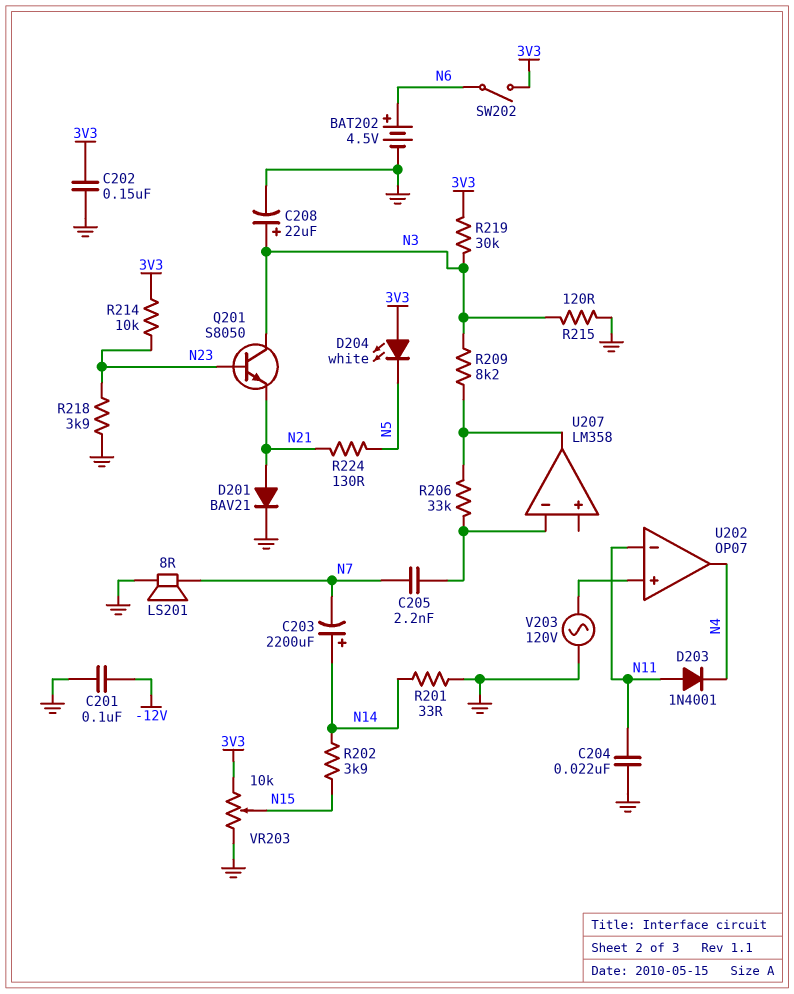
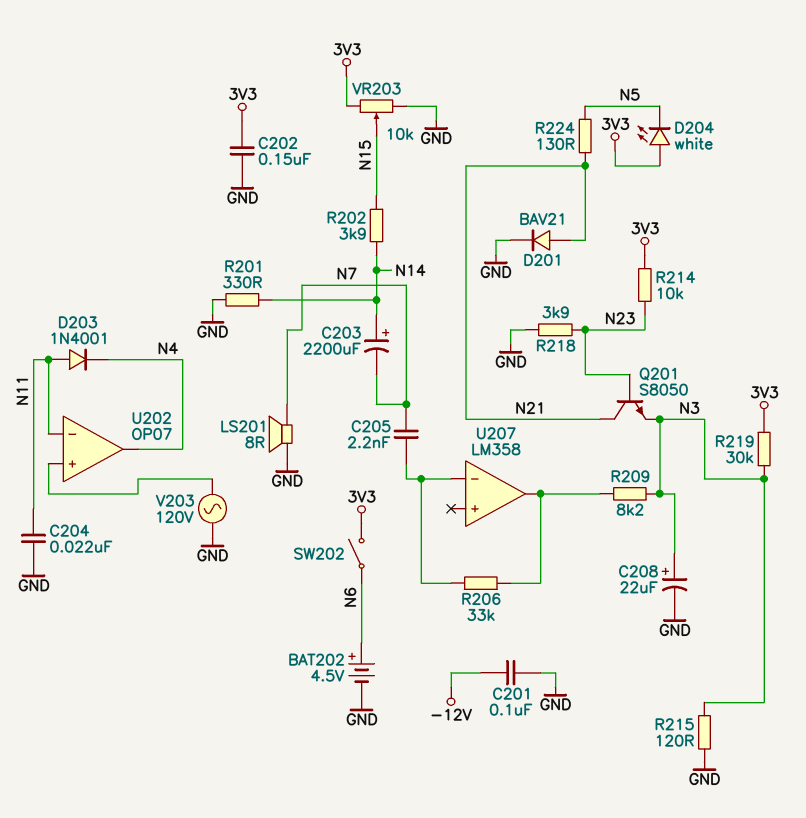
Q201: NPN S8050 (B N23, C N3, E N21) -> NPN S8050 (B N23, C N21, E N3)
R201: 33 (GND, N14) -> 330 (GND, N14)

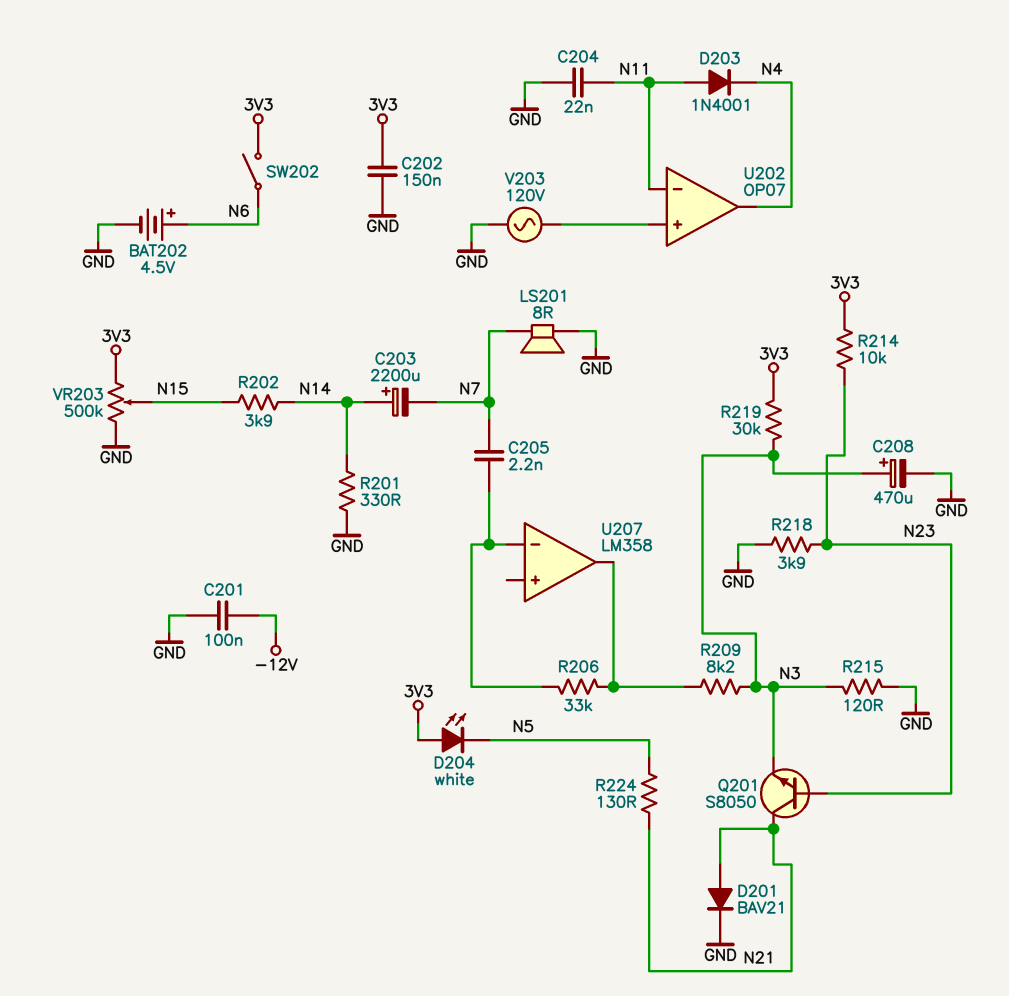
C208: 22uF (plus N3, minus GND) -> 470uF (plus N3, minus GND)
VR203: 10k (3V3, GND, wiper N15) -> 500k (3V3, GND, wiper N15)

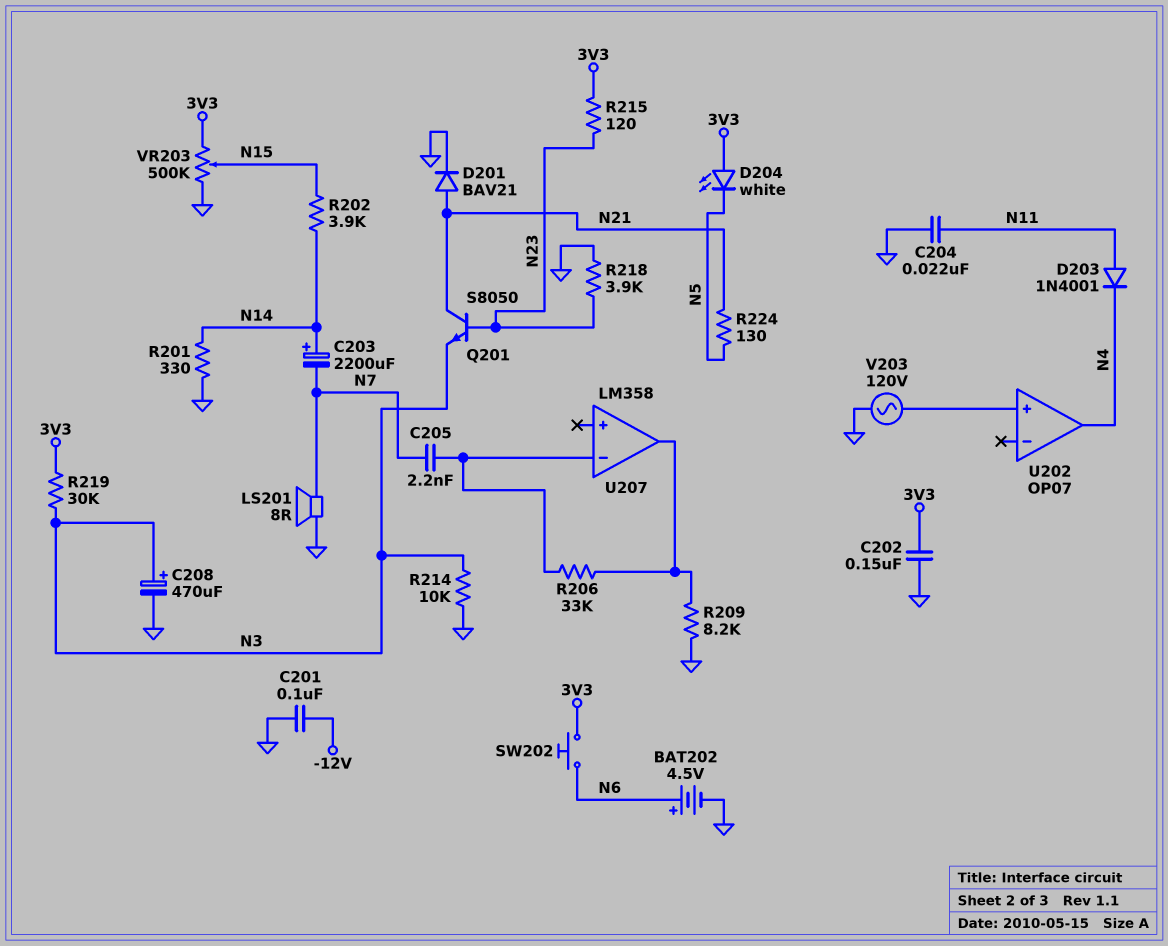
R209: 8.2k (N3, U207/out) -> 8.2k (GND, U207/out)
R214: 10k (3V3, N23) -> 10k (GND, N3)
R215: 120 (GND, N3) -> 120 (3V3, N23)
SW202: switch (3V3, N6) -> button (3V3, N6)
U202 pin in-: N11 -> none

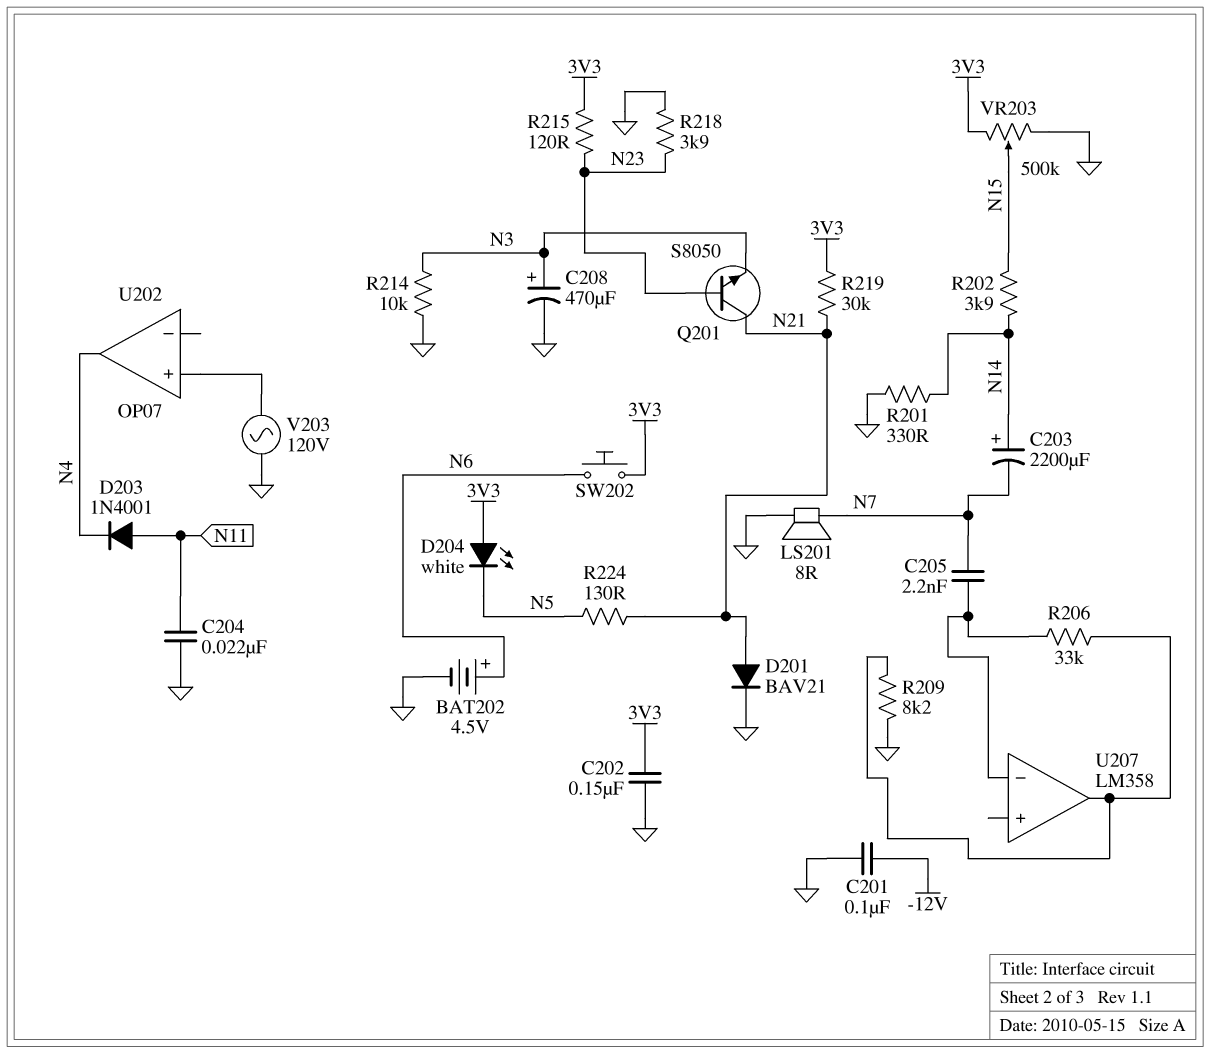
R219: 30k (3V3, N3) -> 30k (3V3, N21)

